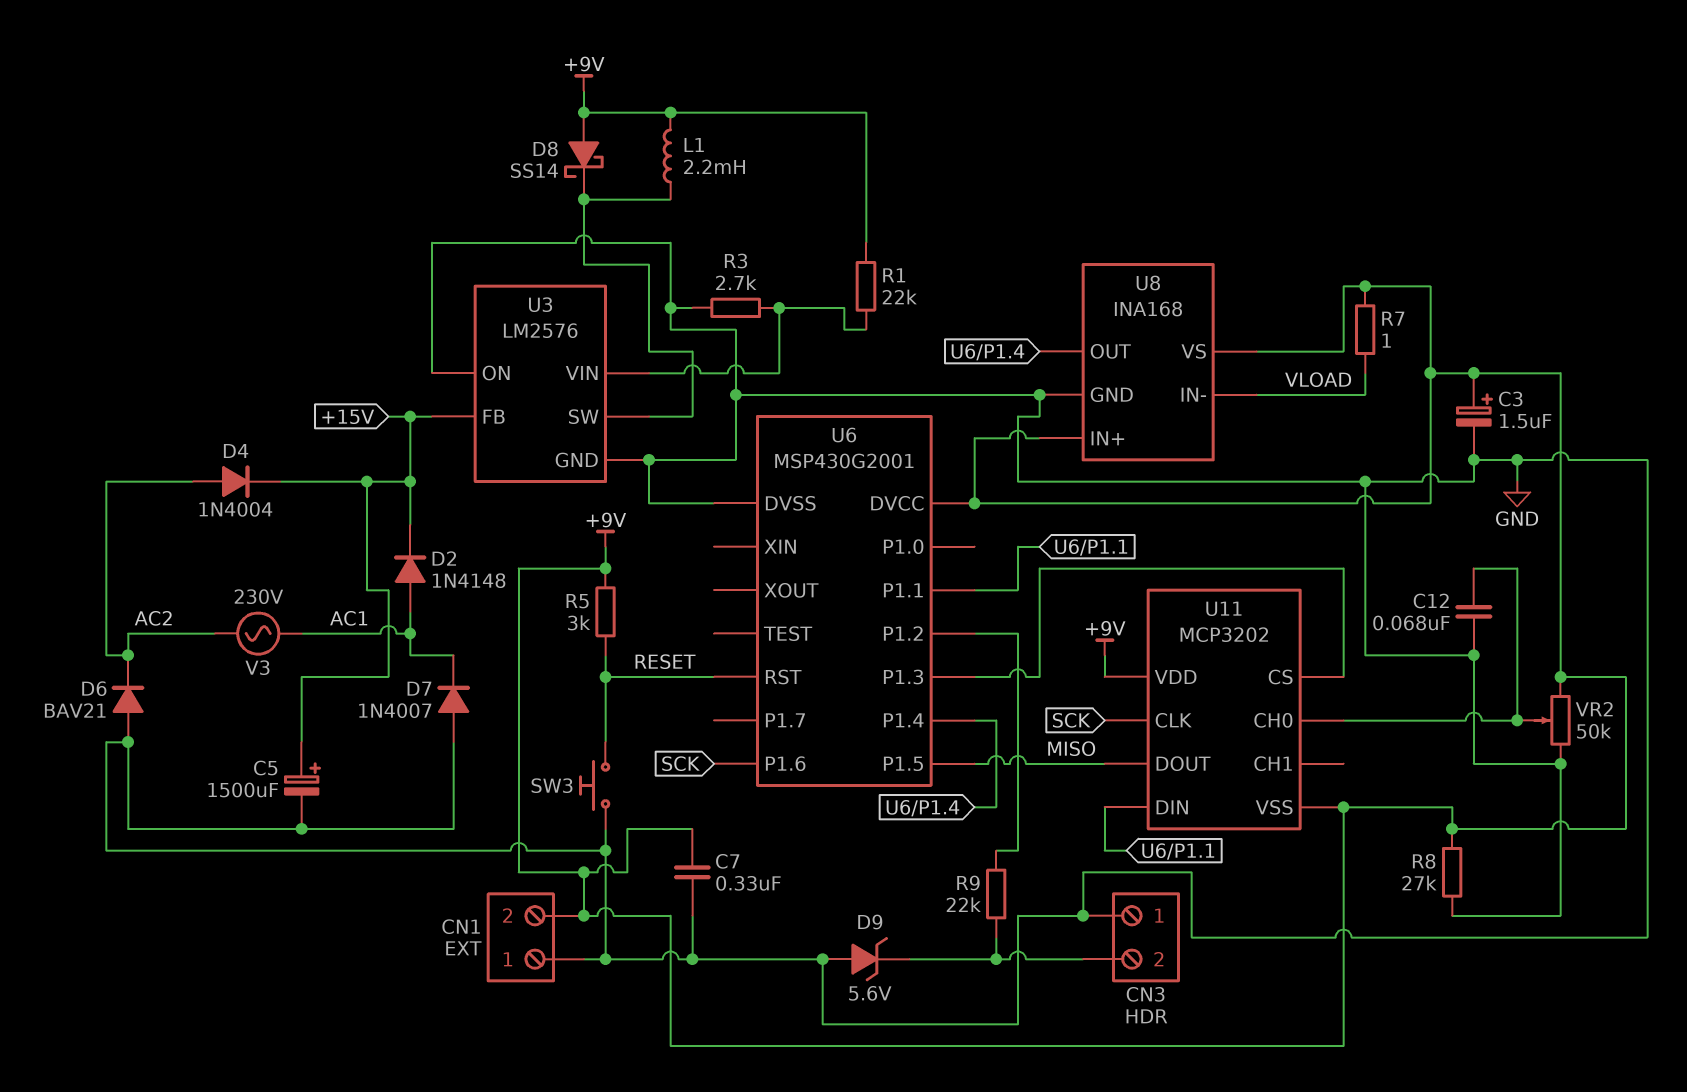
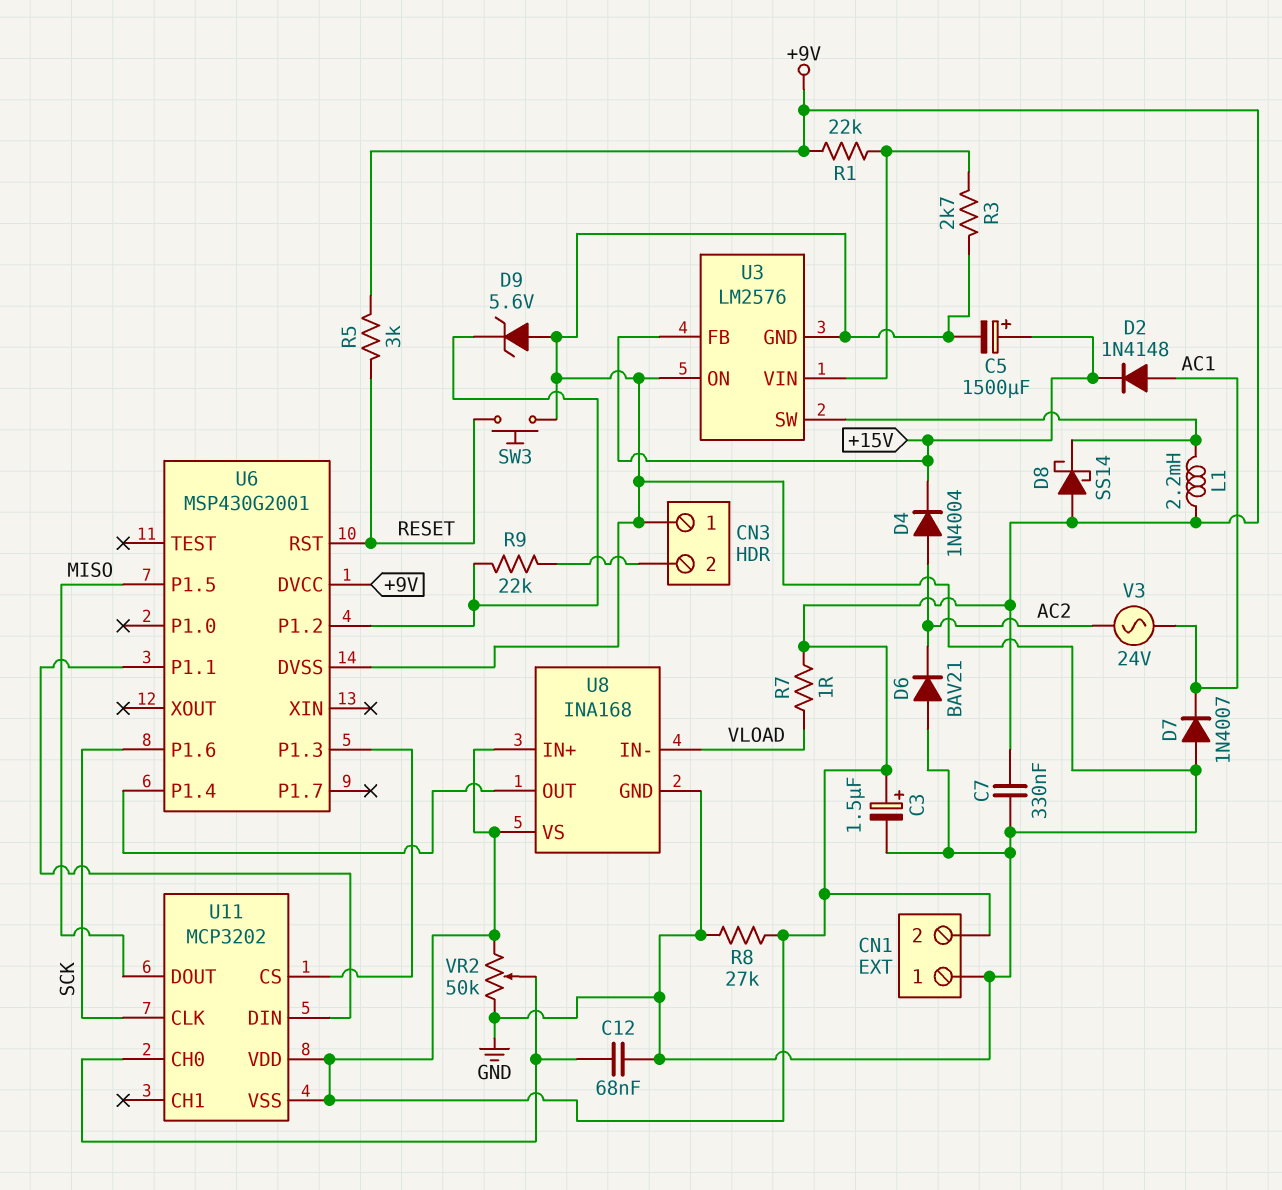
D9: zener 5.6V (A GND, K CN3/2) -> zener 5.6V (A GND, K U6/P1.2)
V3: AC 230V (AC1, AC2) -> AC 24V (AC1, AC2)

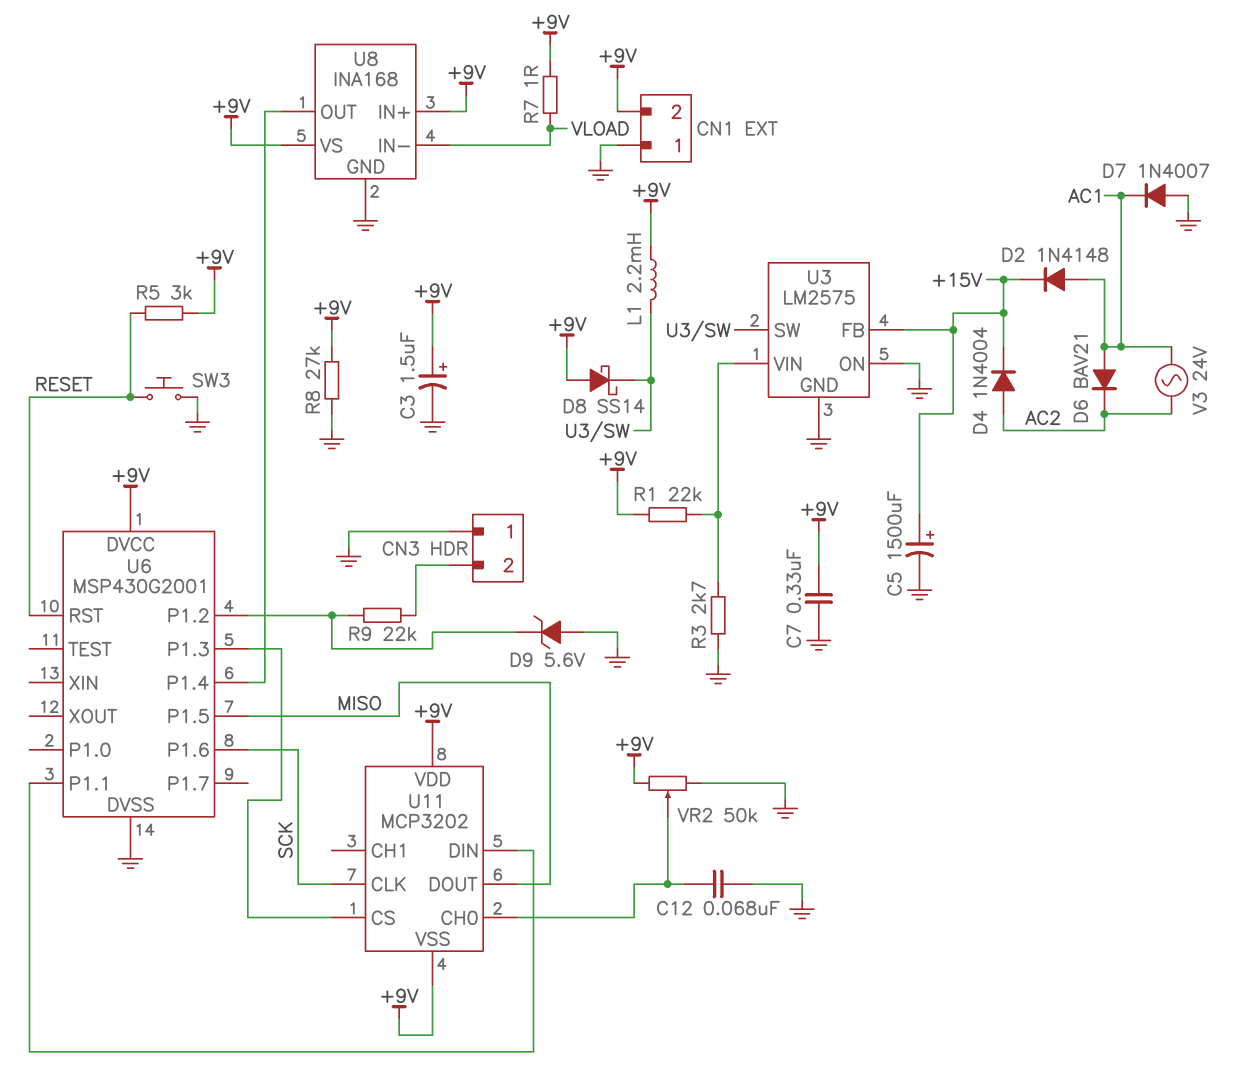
D6: diode BAV21 (A GND, K AC2) -> diode BAV21 (A AC1, K AC2)
U3: LM2576 -> LM2575

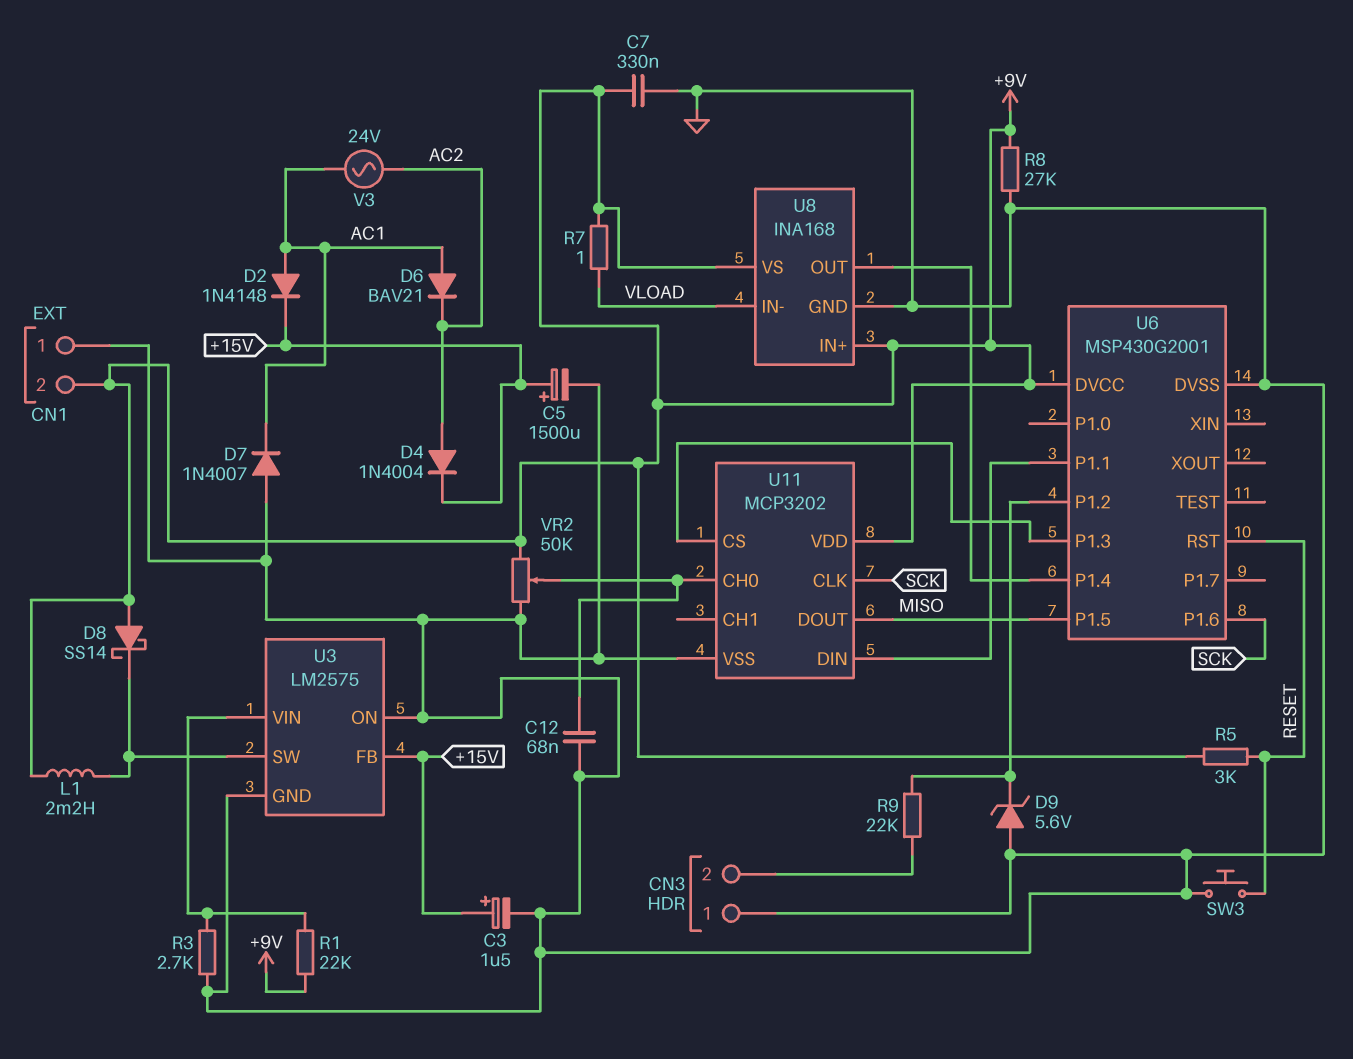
C3: 1.5uF (plus +9V, minus GND) -> 1.5uF (plus +15V, minus GND)
U11 pin VSS: +9V -> GND

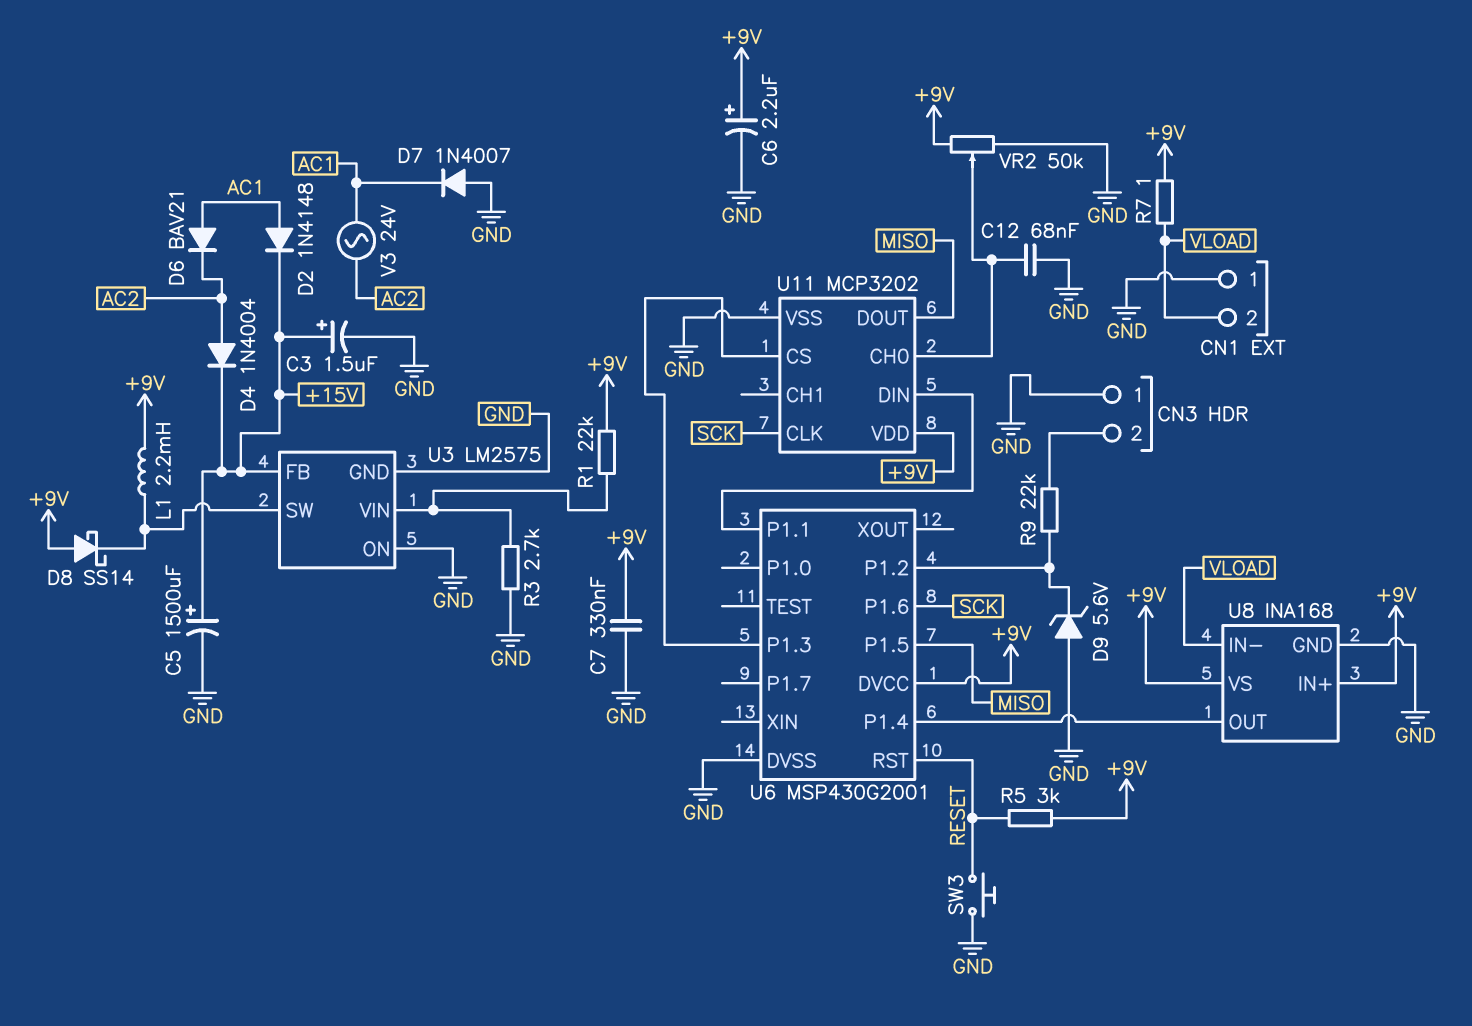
C6: none -> 2.2uF (plus +9V, minus GND)
CN1 pin 2: +9V -> VLOAD
R8: 27k (+9V, GND) -> none

